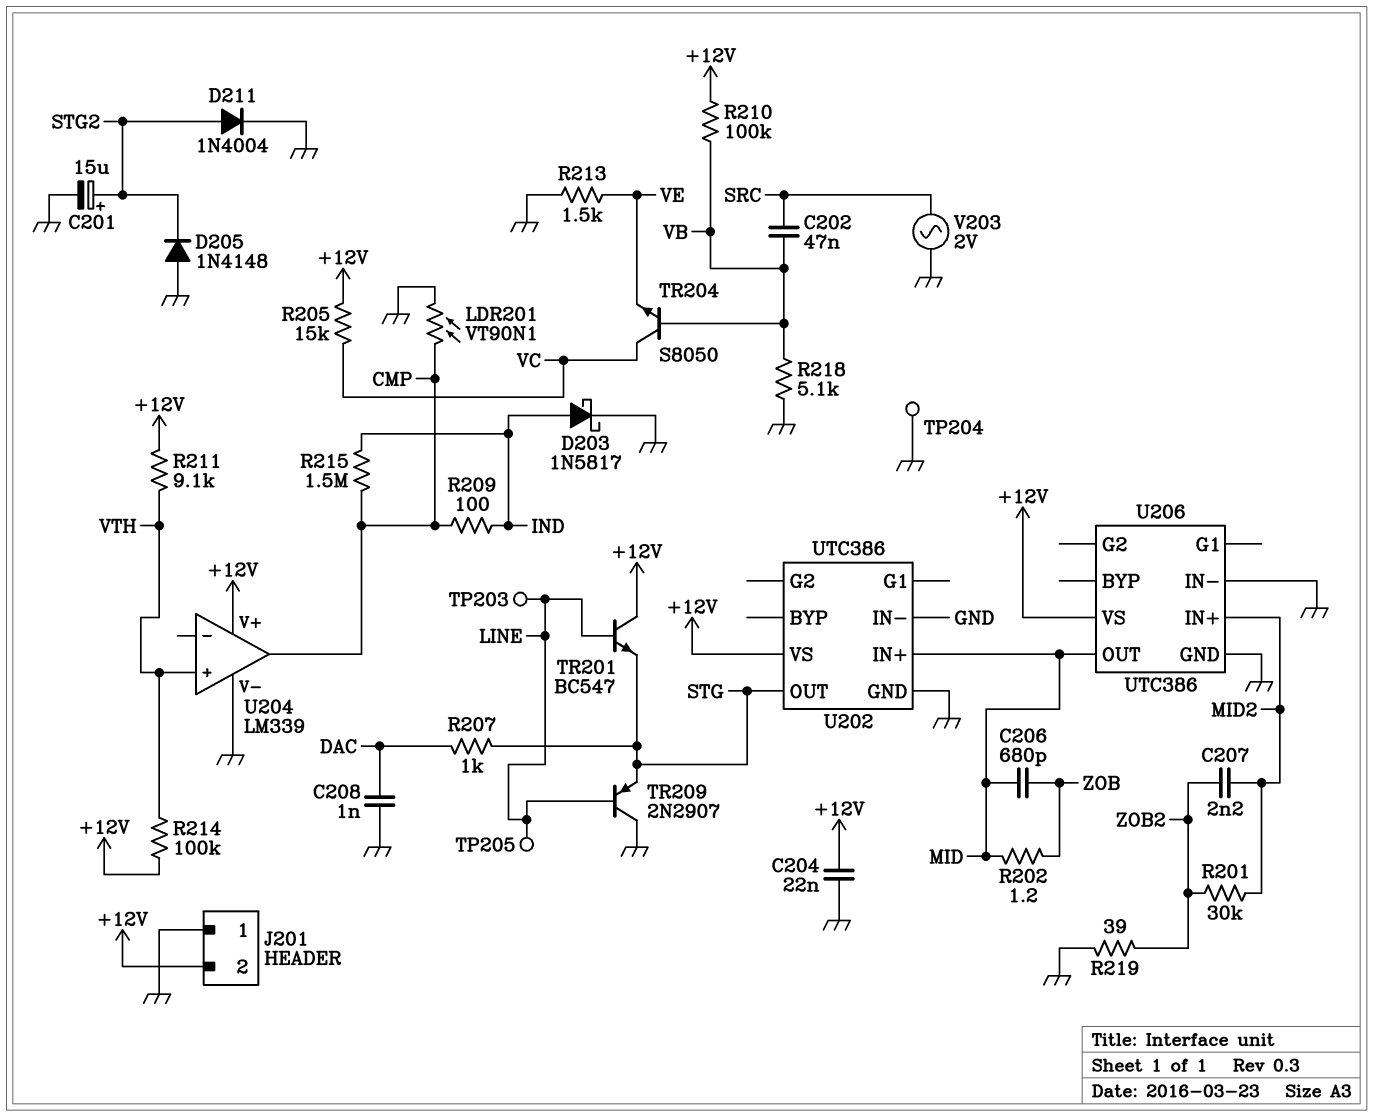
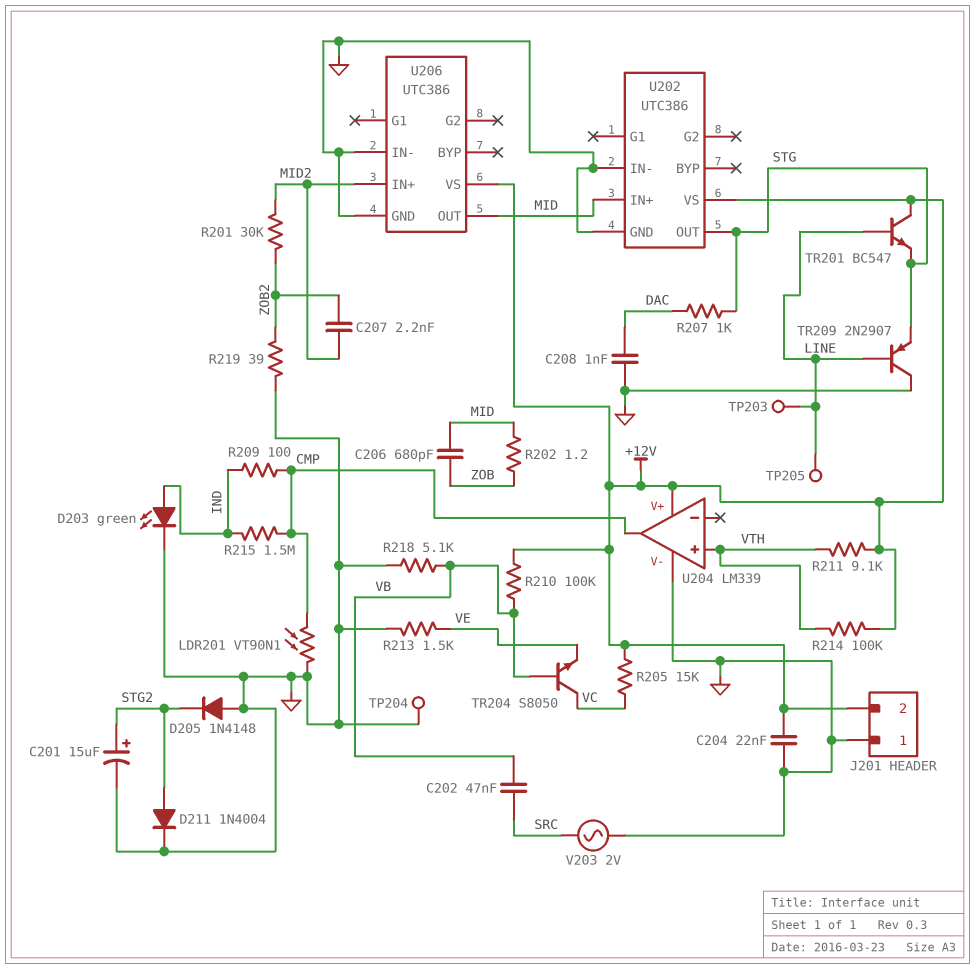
D203: schottky 1N5817 (A IND, K GND) -> LED green (A IND, K GND)

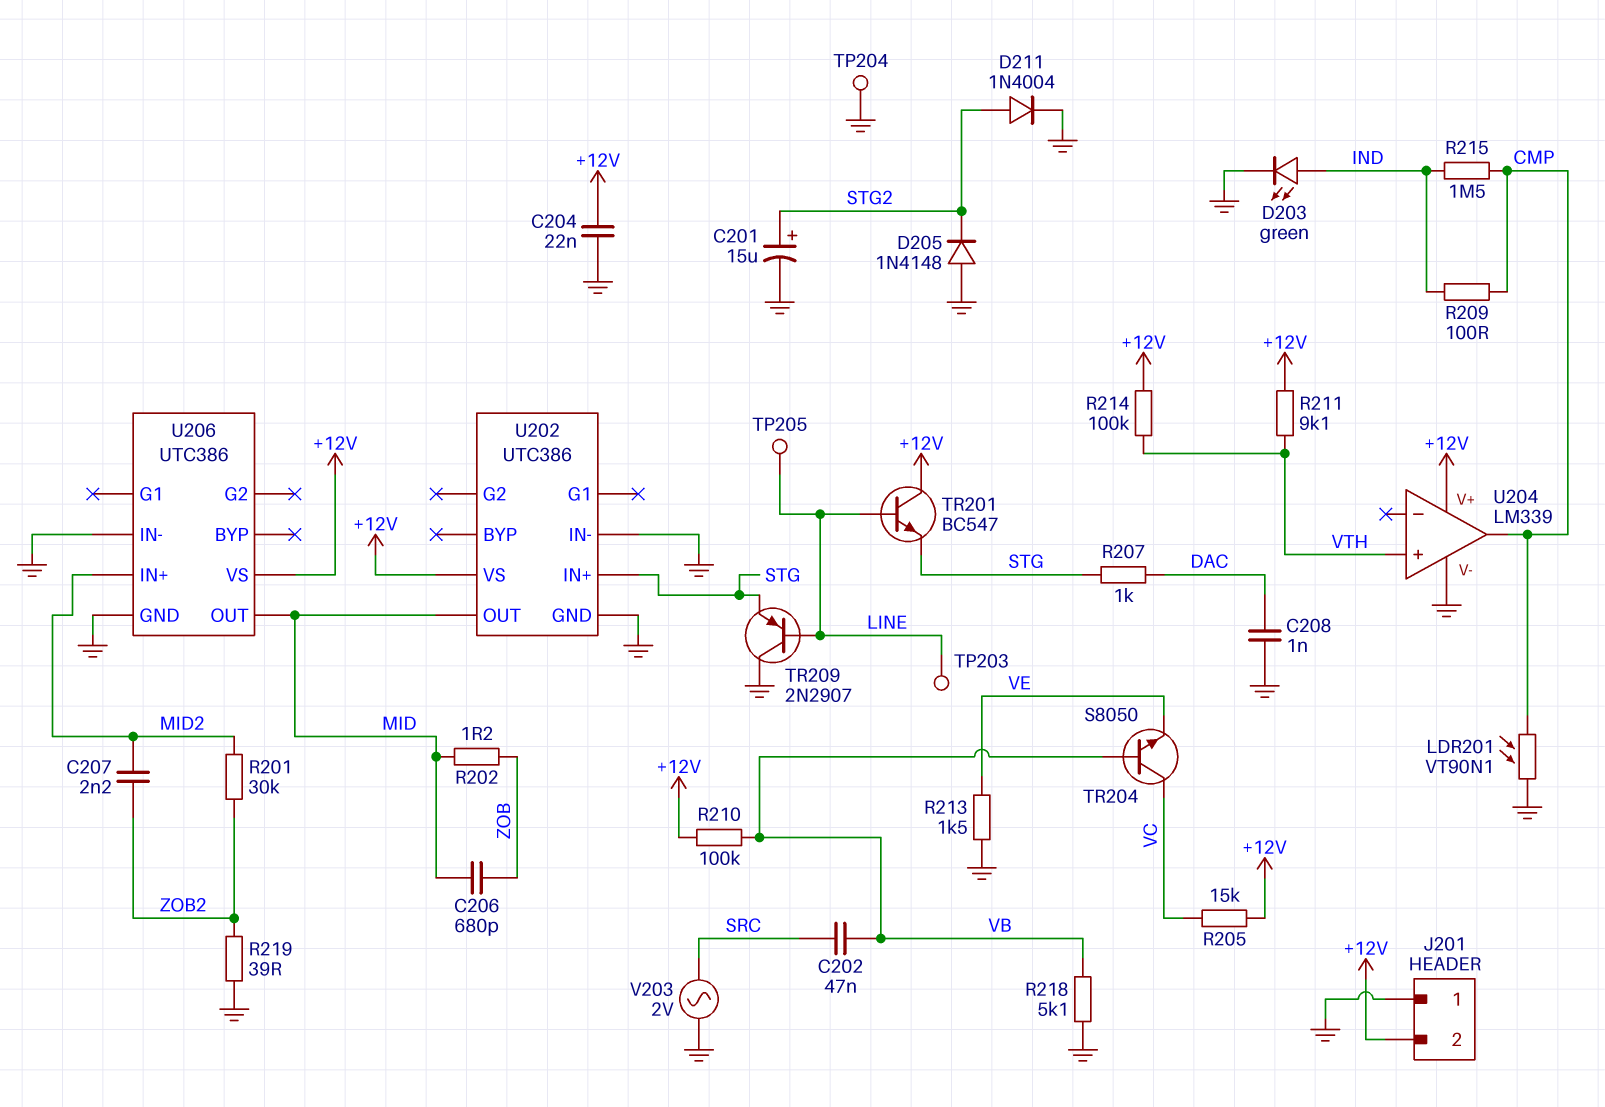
U202 pin IN+: MID -> STG
U202 pin OUT: STG -> MID

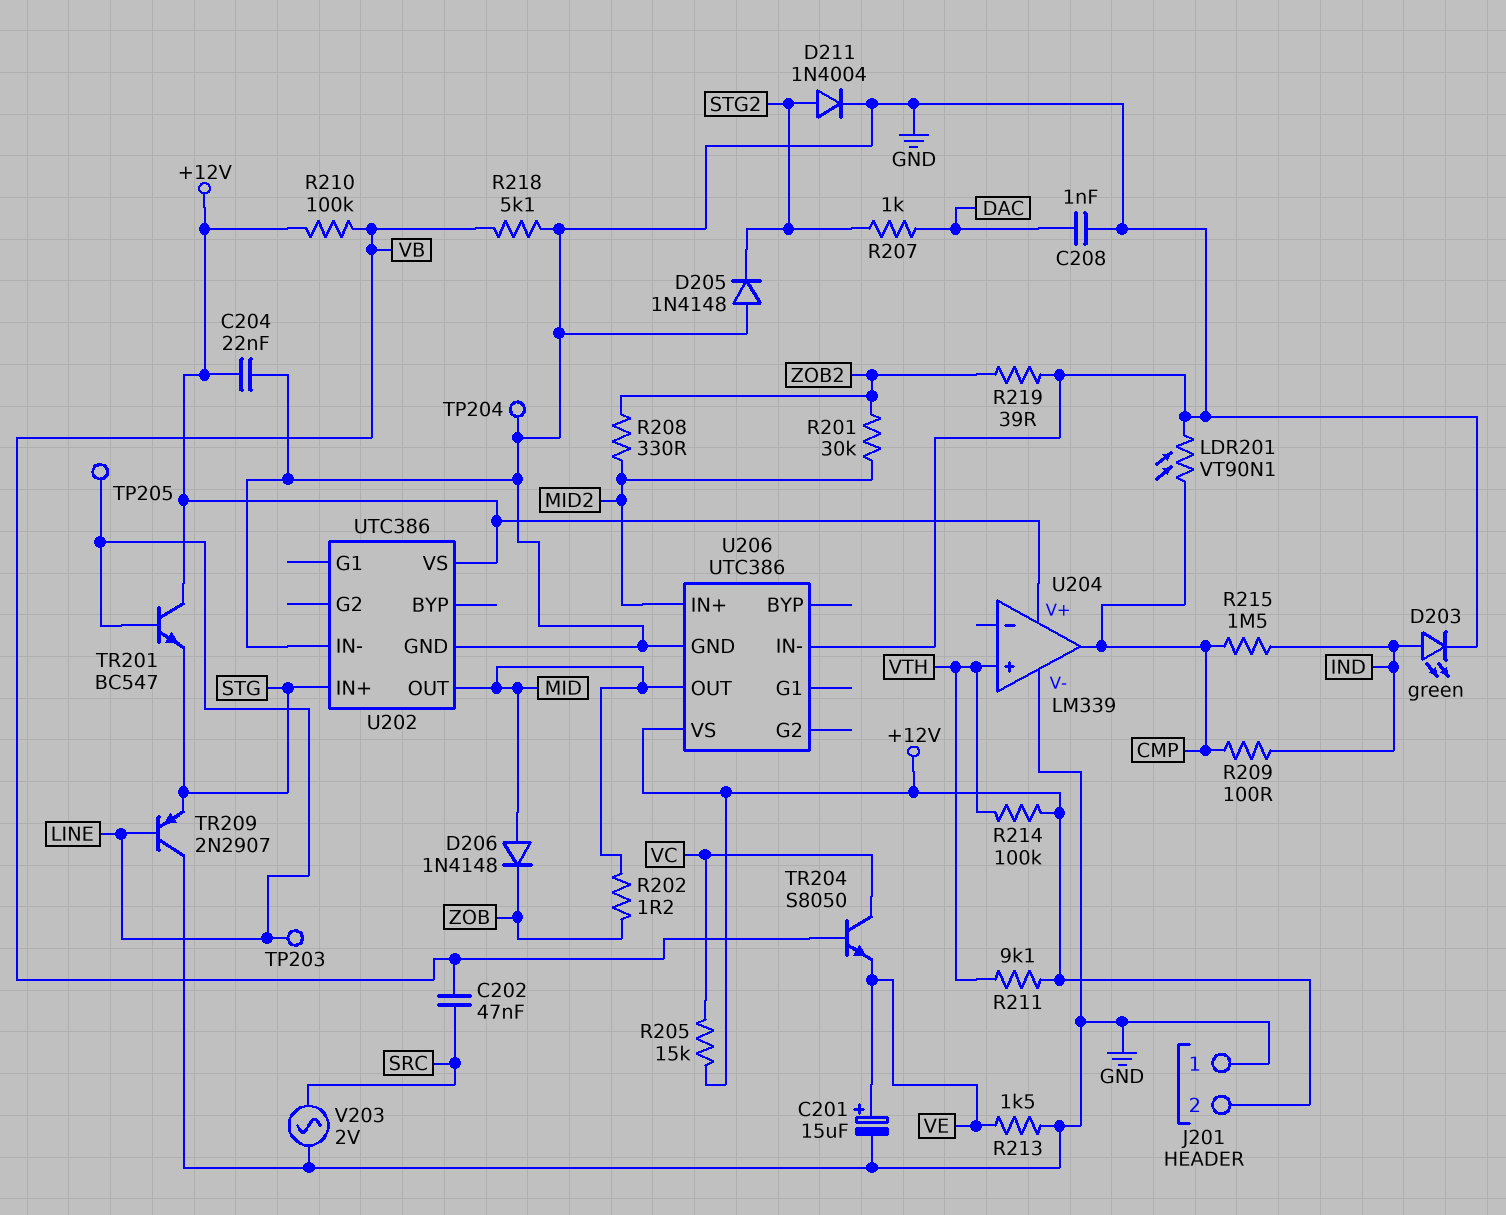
C201: 15uF (plus STG2, minus GND) -> 15uF (plus VE, minus GND)
C206: 680pF (MID, ZOB) -> none
C207: 2.2nF (MID2, ZOB2) -> none
D206: none -> diode 1N4148 (A MID, K ZOB)
R207: 1k (DAC, STG) -> 1k (DAC, STG2)
R208: none -> 330 (MID2, ZOB2)

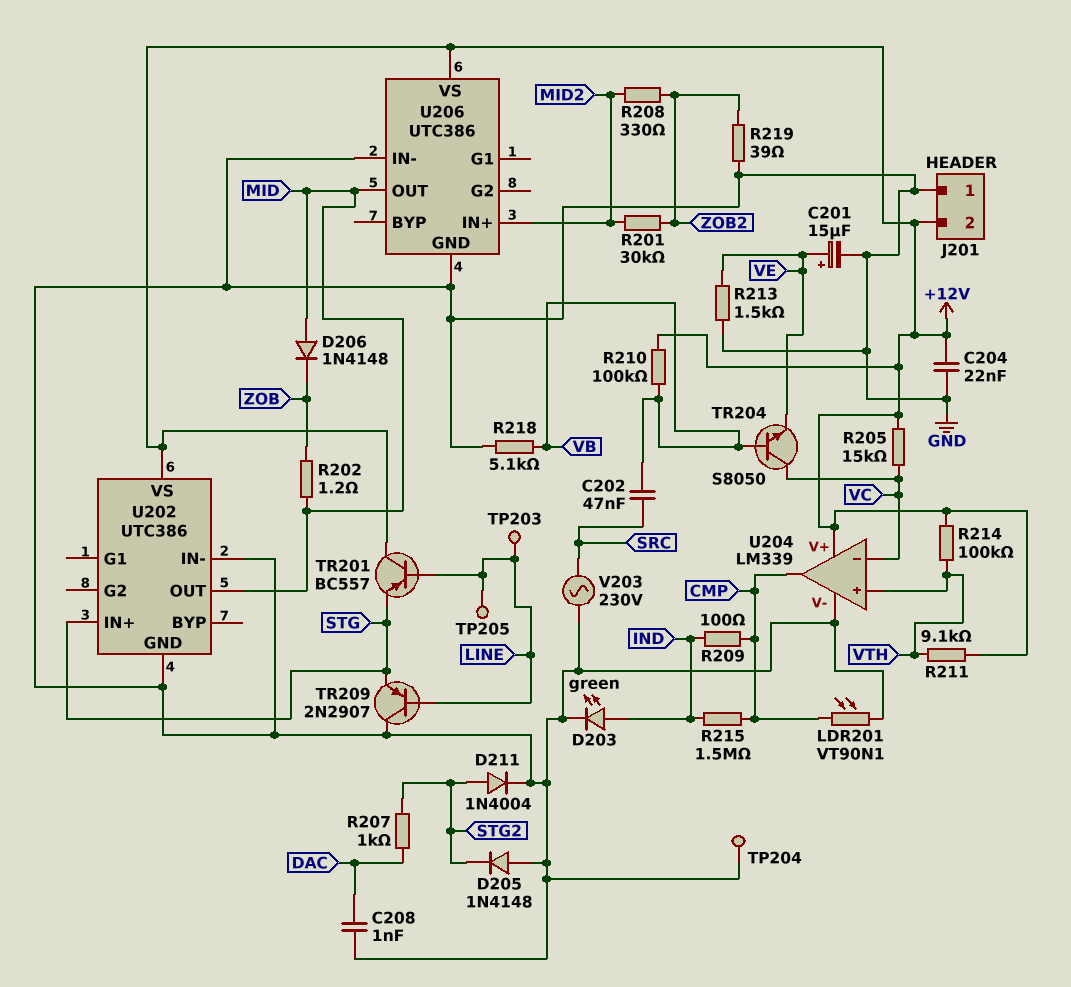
TR201: NPN BC547 (B LINE, C +12V, E STG) -> PNP BC557 (B LINE, C +12V, E STG)
U204 pin in-: none -> VC
V203: AC 2V (GND, SRC) -> AC 230V (GND, SRC)

